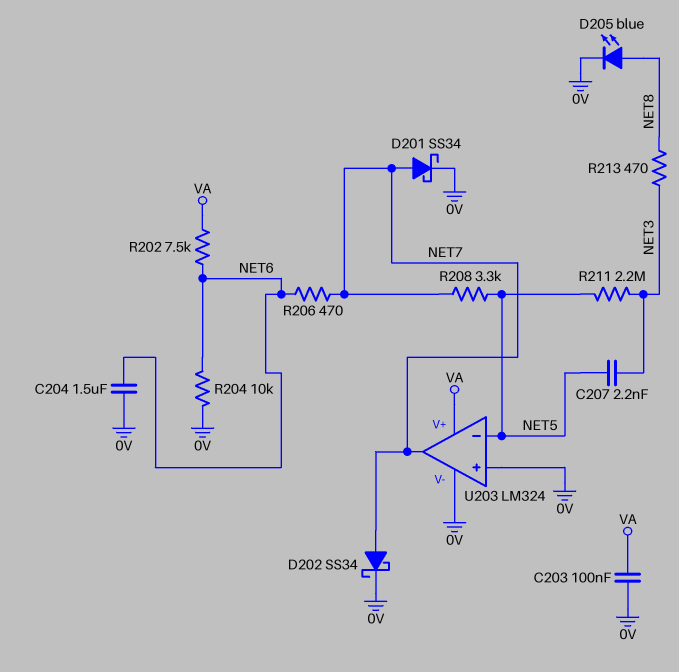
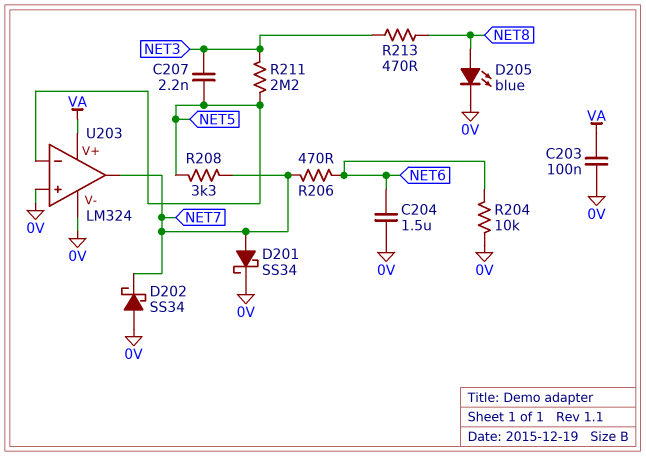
D202: schottky SS34 (A NET7, K 0V) -> schottky SS34 (A 0V, K NET7)
R202: 7.5k (NET6, VA) -> none

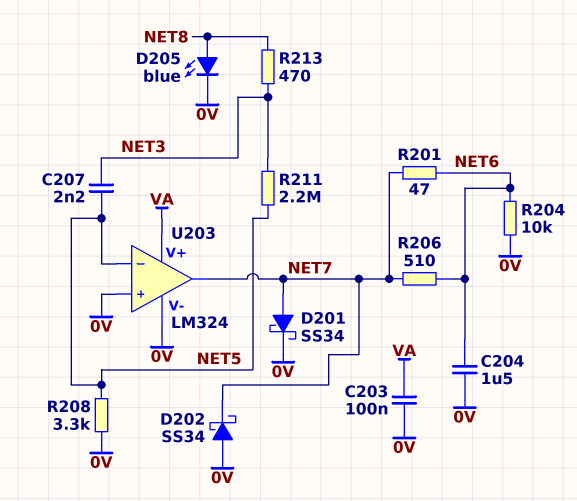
R201: none -> 47 (NET6, NET7)
R206: 470 (NET6, NET7) -> 510 (NET6, NET7)
R208: 3.3k (NET5, NET7) -> 3.3k (0V, NET5)

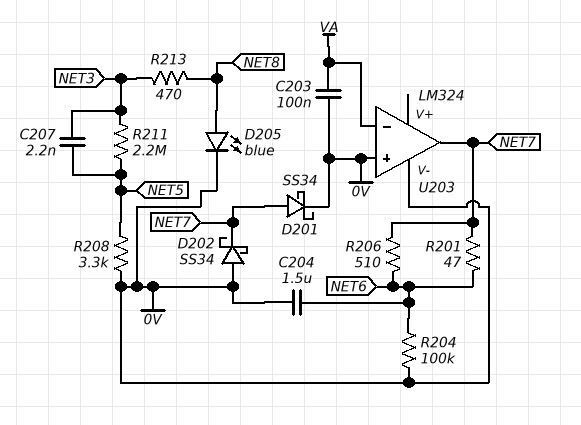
R204: 10k (0V, NET6) -> 100k (0V, NET6)
U203 pin V+: VA -> none
U203 pin in-: NET5 -> VA

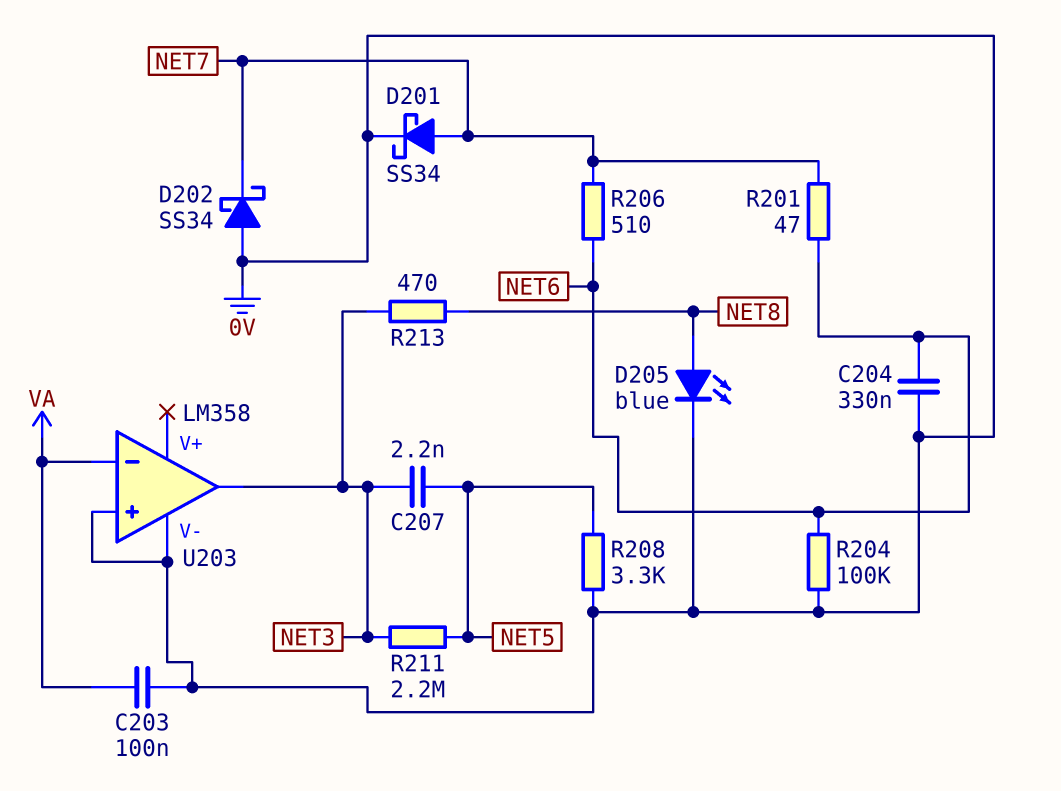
C204: 1.5uF (0V, NET6) -> 330nF (0V, NET6)
U203: LM324 -> LM358
U203 pin out: NET7 -> NET3

